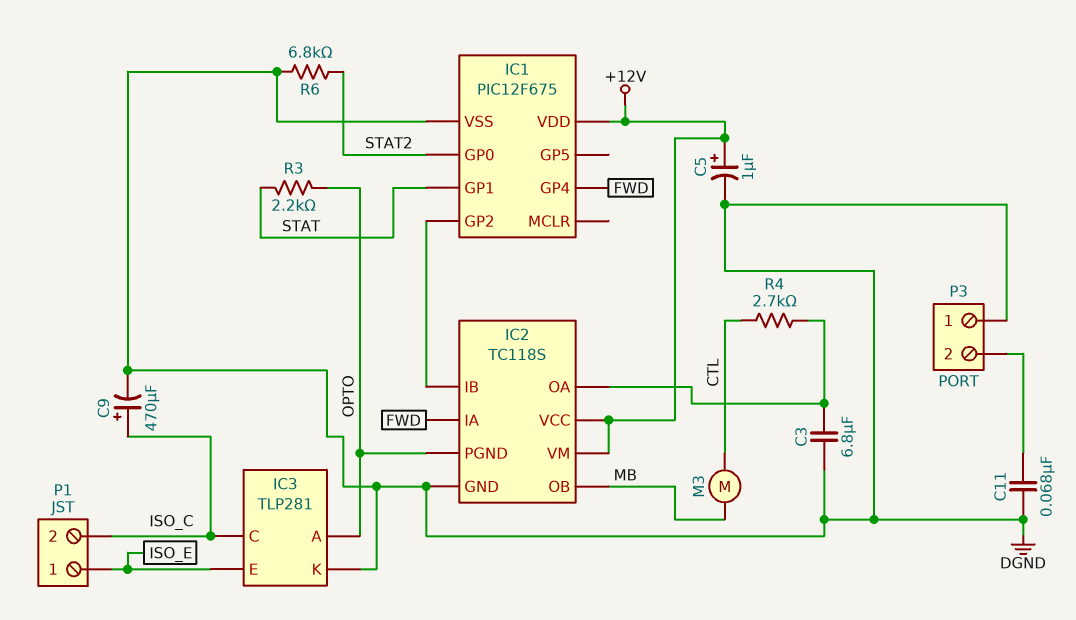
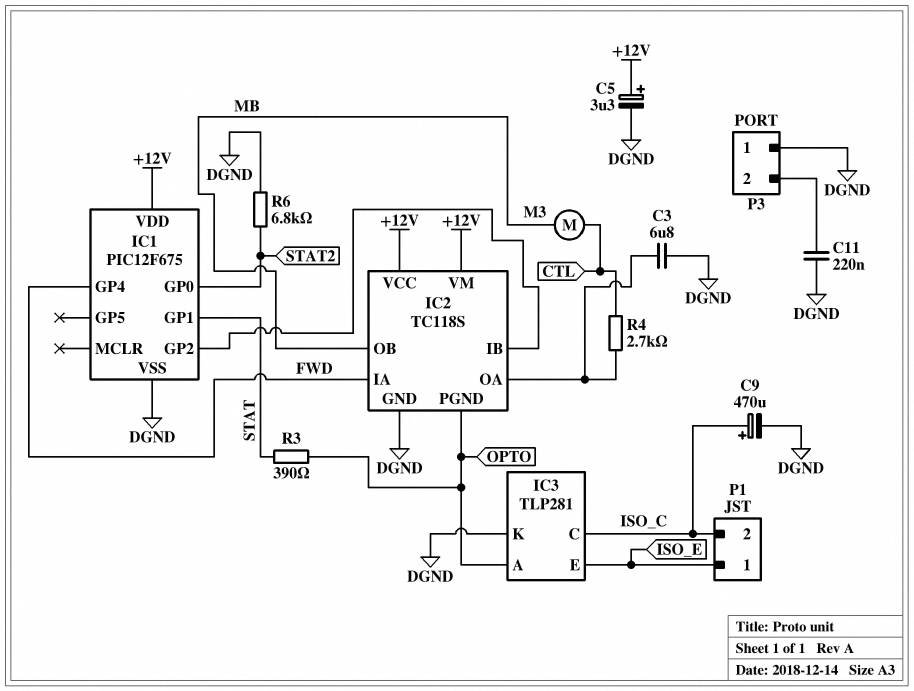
C5: 1uF (plus +12V, minus DGND) -> 3.3uF (plus +12V, minus DGND)
C11: 68nF (DGND, P3/2) -> 220nF (DGND, P3/2)
R3: 2.2k (OPTO, STAT) -> 390 (OPTO, STAT)

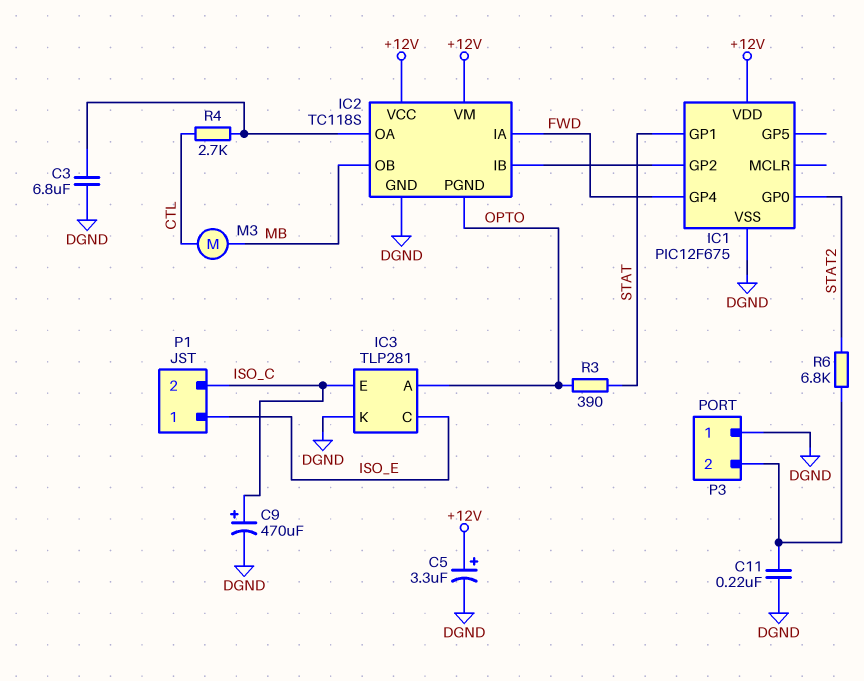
IC3 pin C: ISO_C -> ISO_E
IC3 pin E: ISO_E -> ISO_C
R6: 6.8k (DGND, STAT2) -> 6.8k (P3/2, STAT2)

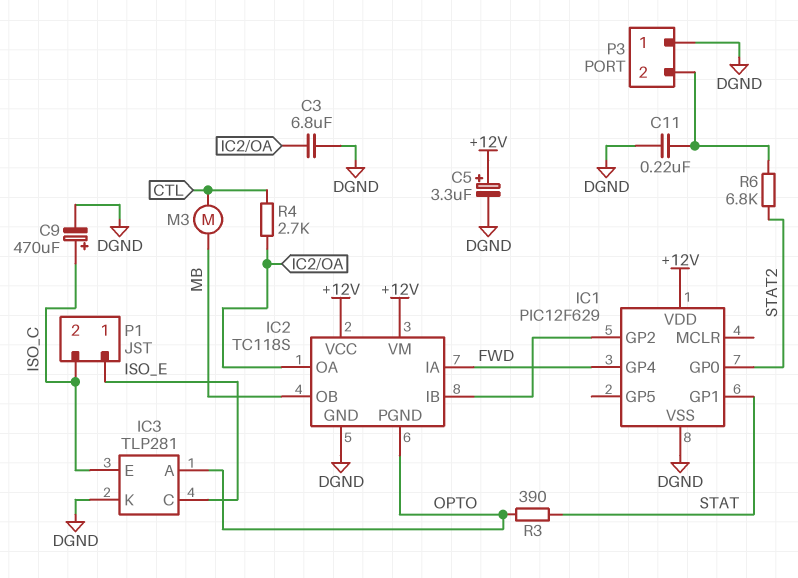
IC1: PIC12F675 -> PIC12F629

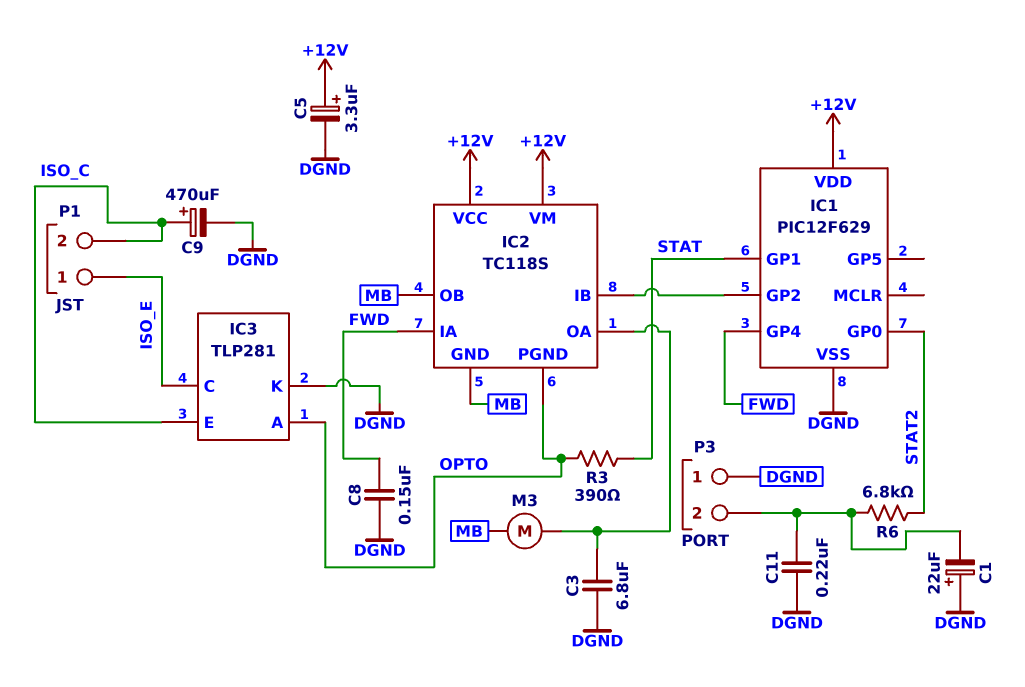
C1: none -> 22uF (plus DGND, minus P3/2)
C8: none -> 150nF (DGND, FWD)
IC2 pin GND: DGND -> MB
M3: motor (CTL, MB) -> motor (IC2/OA, MB)
R4: 2.7k (CTL, IC2/OA) -> none

